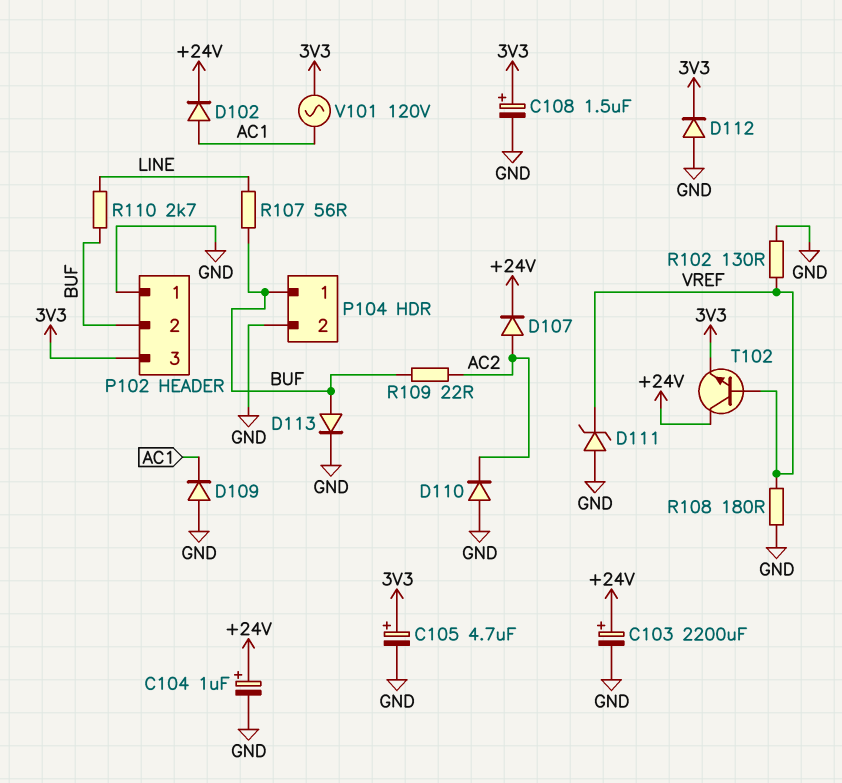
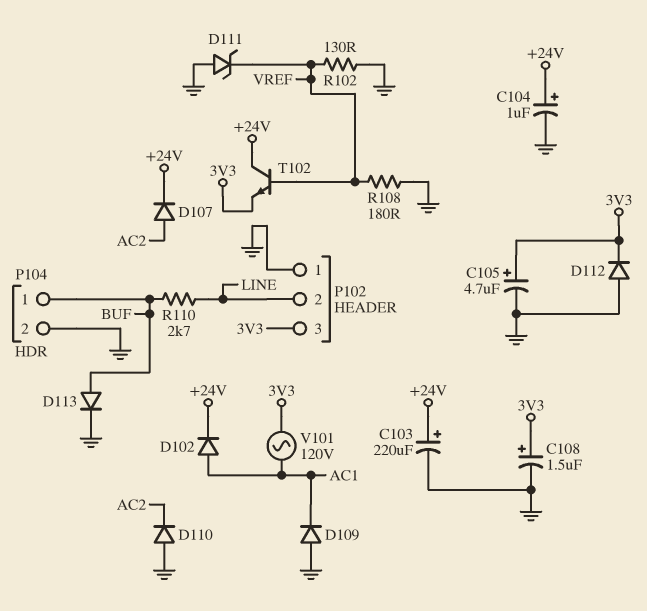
C103: 2200uF (plus +24V, minus GND) -> 220uF (plus +24V, minus GND)
P102 pin 2: BUF -> LINE
R107: 56 (BUF, LINE) -> none
R109: 22 (AC2, BUF) -> none

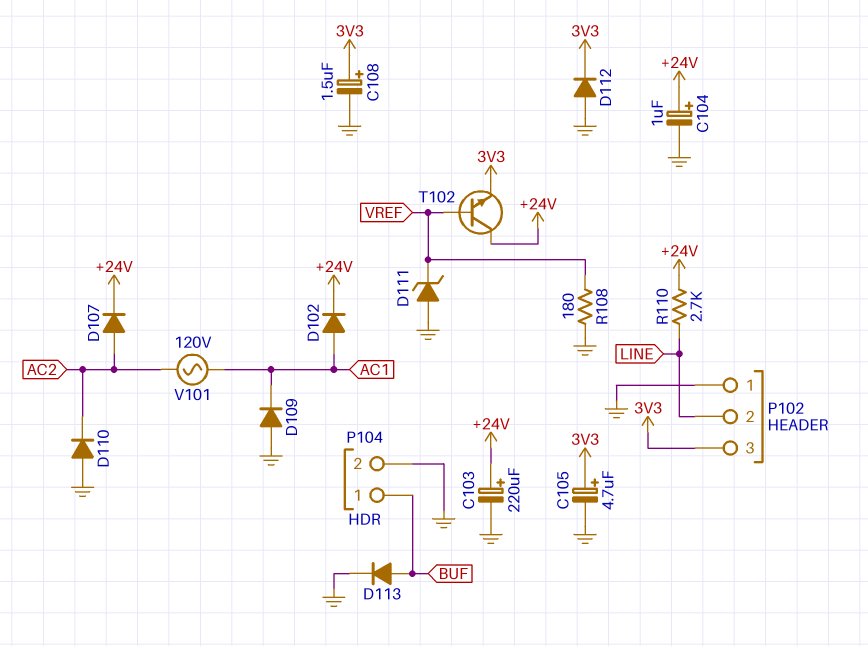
R102: 130 (GND, VREF) -> none
R110: 2.7k (BUF, LINE) -> 2.7k (+24V, LINE)
V101: AC 120V (3V3, AC1) -> AC 120V (AC1, AC2)

